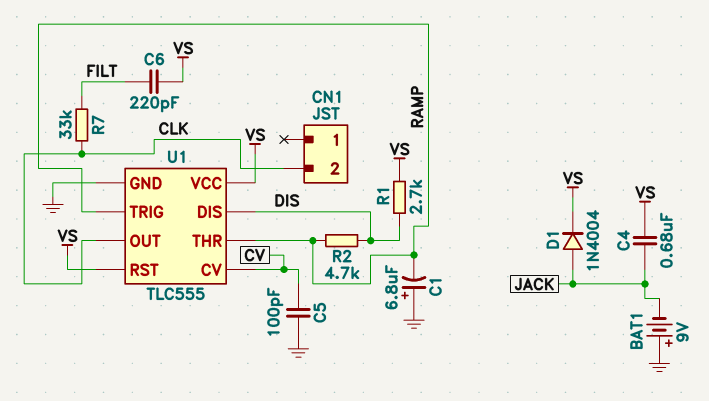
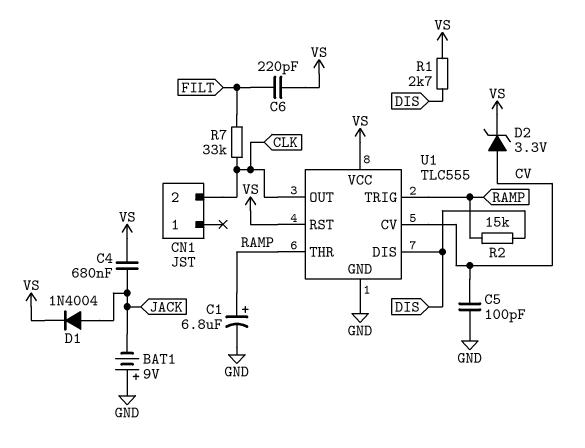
C1: 6.8uF (plus GND, minus RAMP) -> 6.8uF (plus RAMP, minus GND)
D2: none -> zener 3.3V (A CV, K VS)
R2: 4.7k (DIS, RAMP) -> 15k (DIS, RAMP)

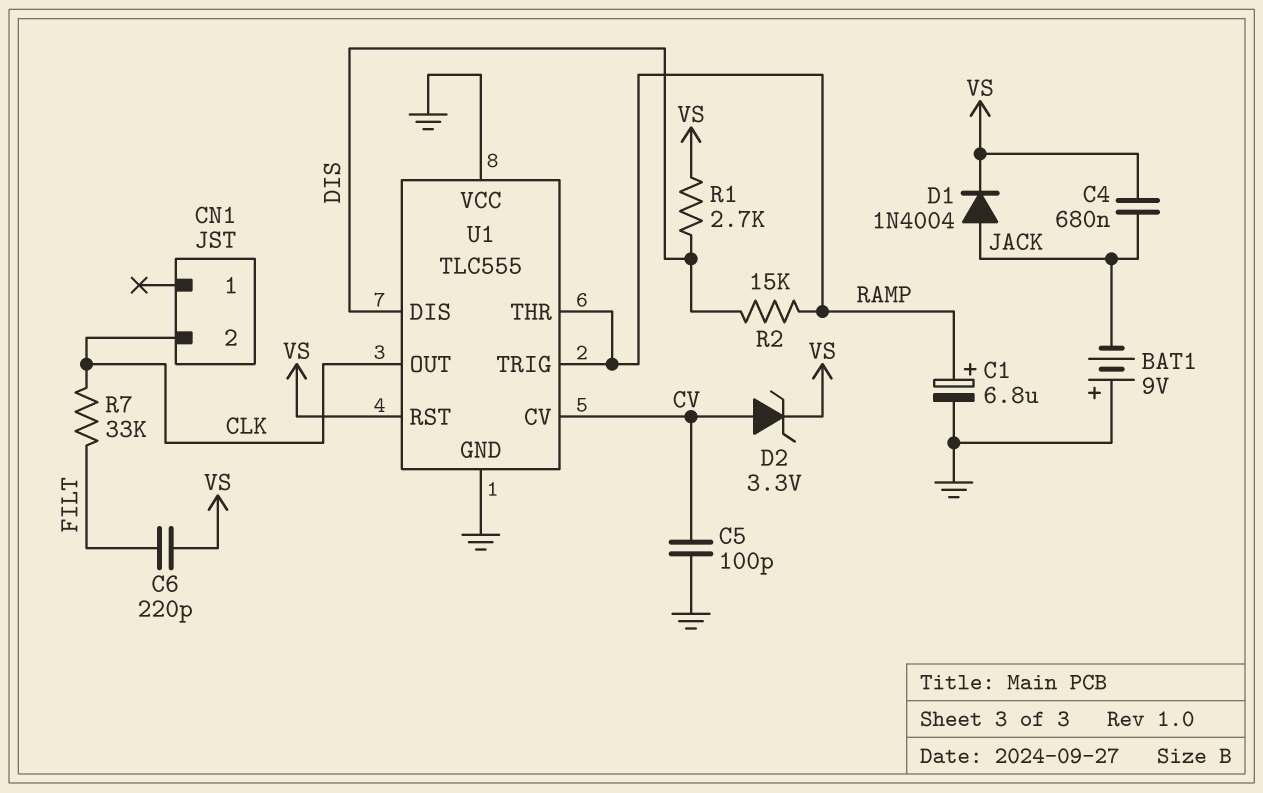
U1 pin VCC: VS -> GND

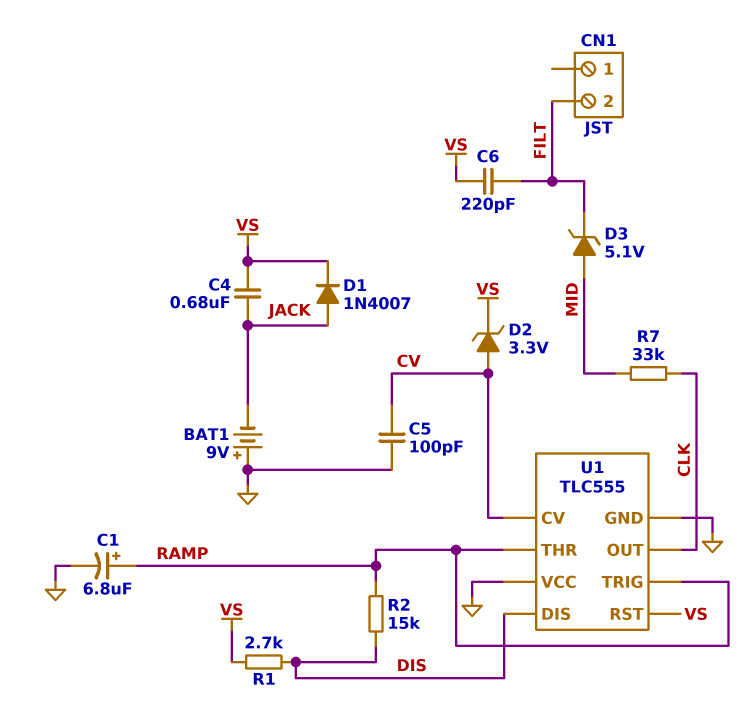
CN1 pin 2: CLK -> FILT
D1: diode 1N4004 (A JACK, K VS) -> diode 1N4007 (A JACK, K VS)
D3: none -> zener 5.1V (A MID, K FILT)
R7: 33k (CLK, FILT) -> 33k (CLK, MID)

